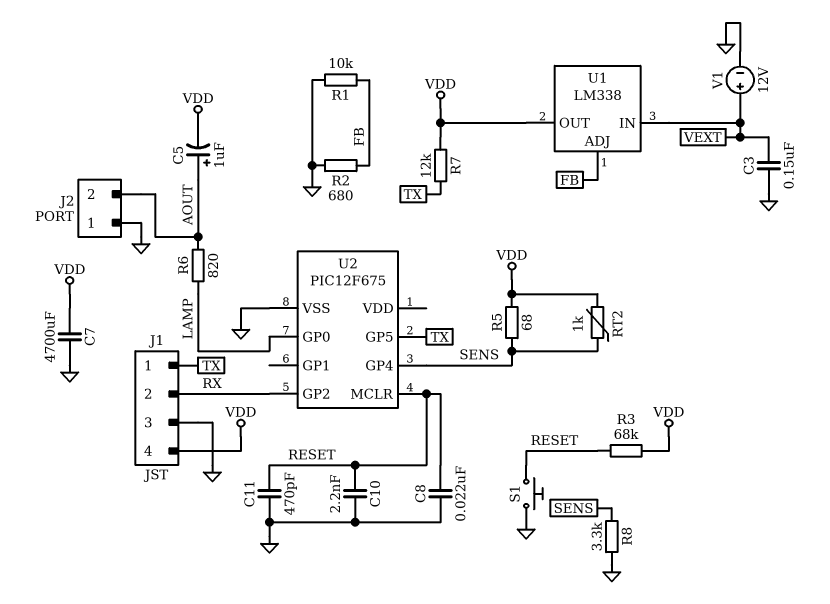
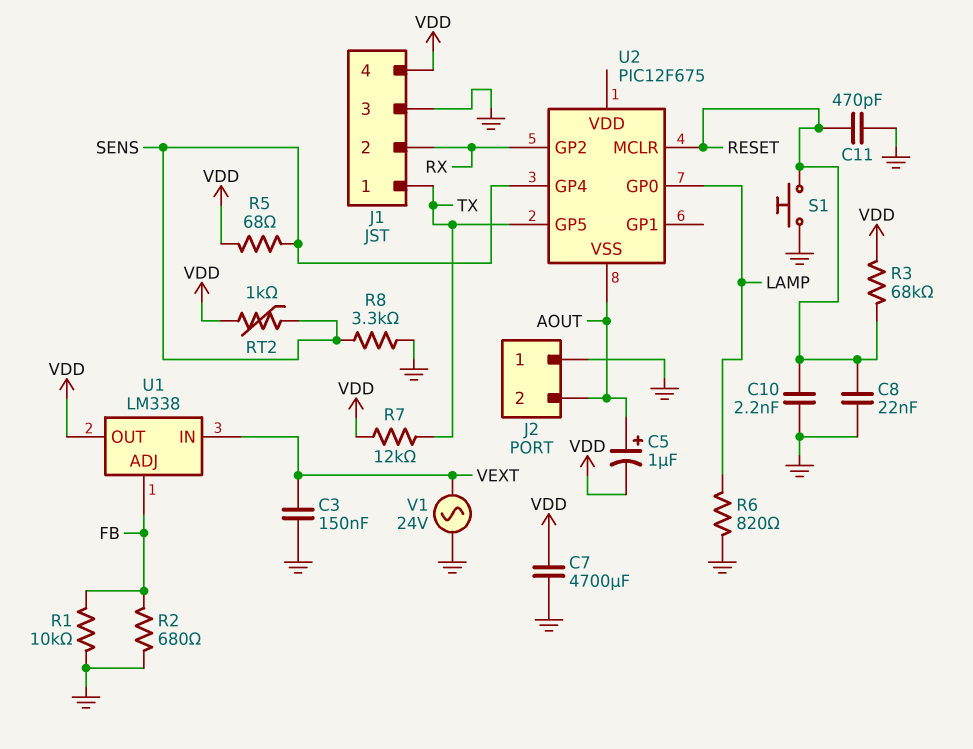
R6: 820 (AOUT, LAMP) -> 820 (GND, LAMP)
U2 pin VSS: GND -> AOUT
V1: 12V (plus VEXT, minus GND) -> AC 24V (GND, VEXT)

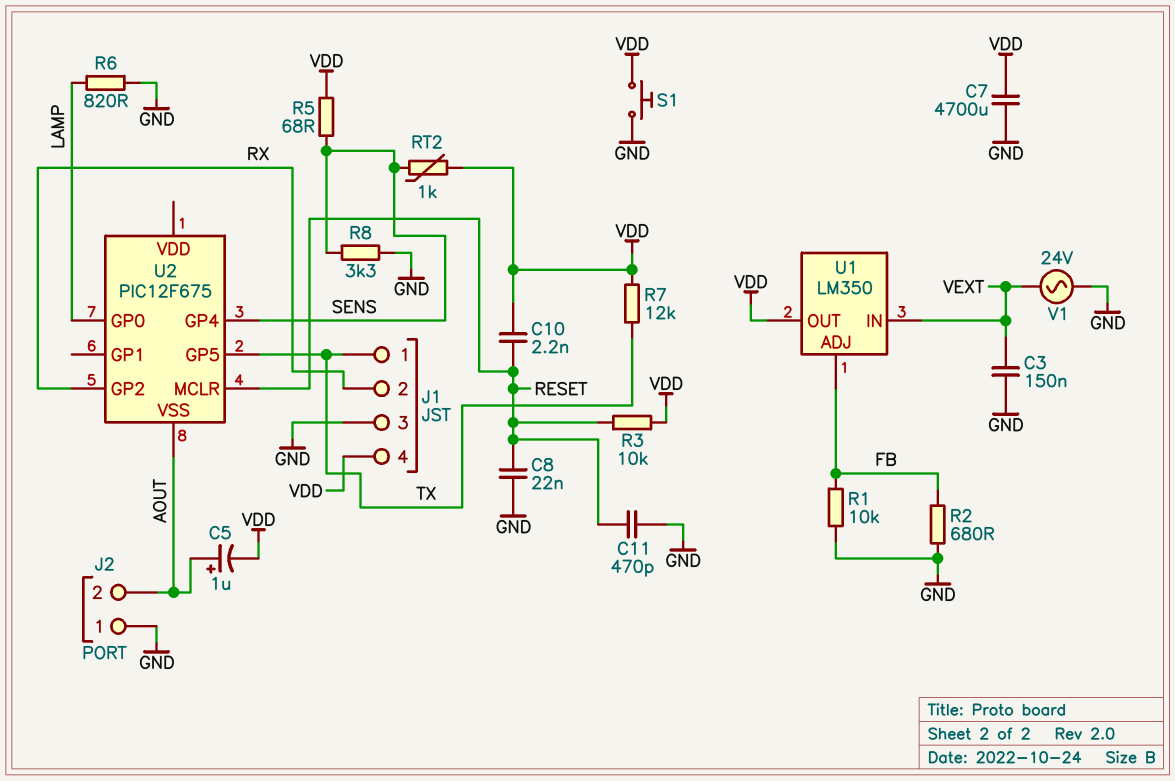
C10: 2.2nF (GND, RESET) -> 2.2nF (RESET, VDD)
R3: 68k (RESET, VDD) -> 10k (RESET, VDD)
S1: button (GND, RESET) -> button (GND, VDD)
U1: LM338 -> LM350

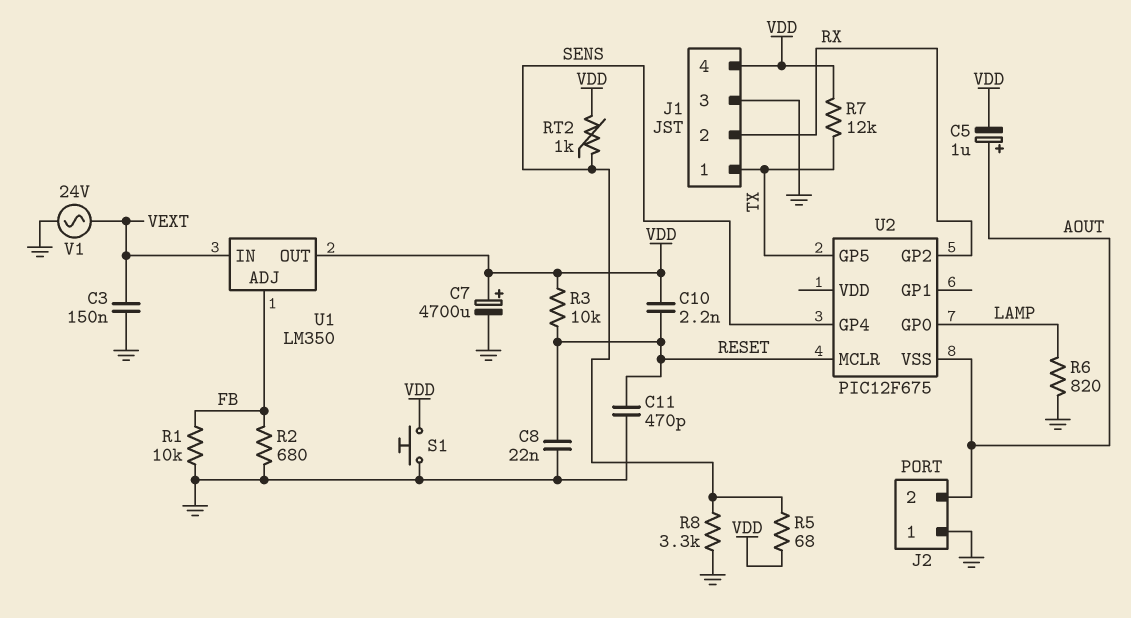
C7: 4700uF (GND, VDD) -> 4700uF (plus VDD, minus GND)

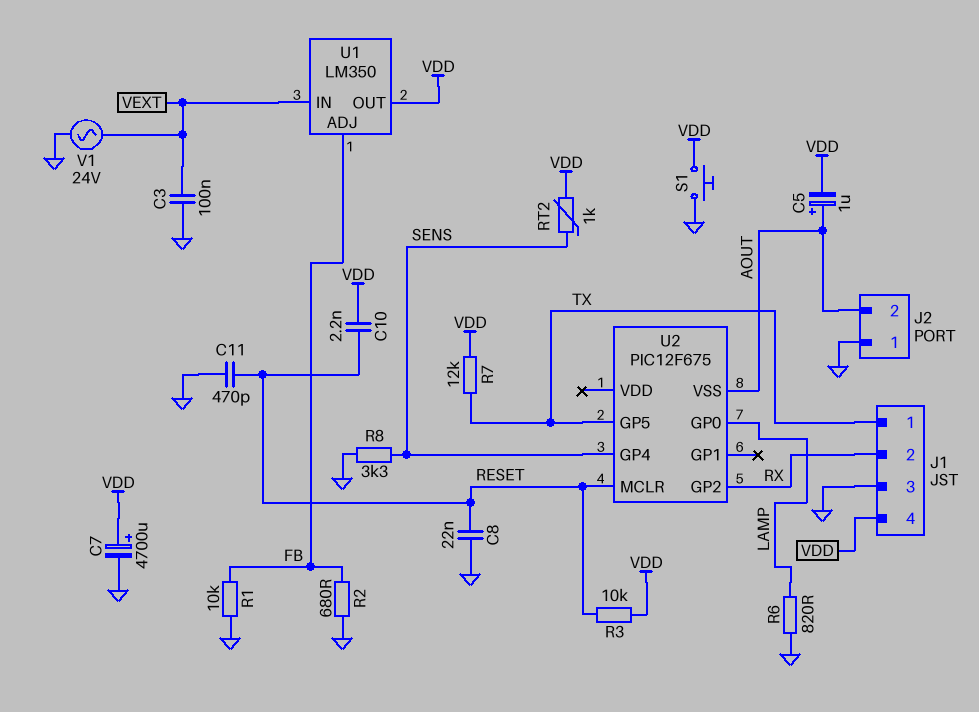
C3: 150nF (GND, VEXT) -> 100nF (GND, VEXT)
R5: 68 (SENS, VDD) -> none

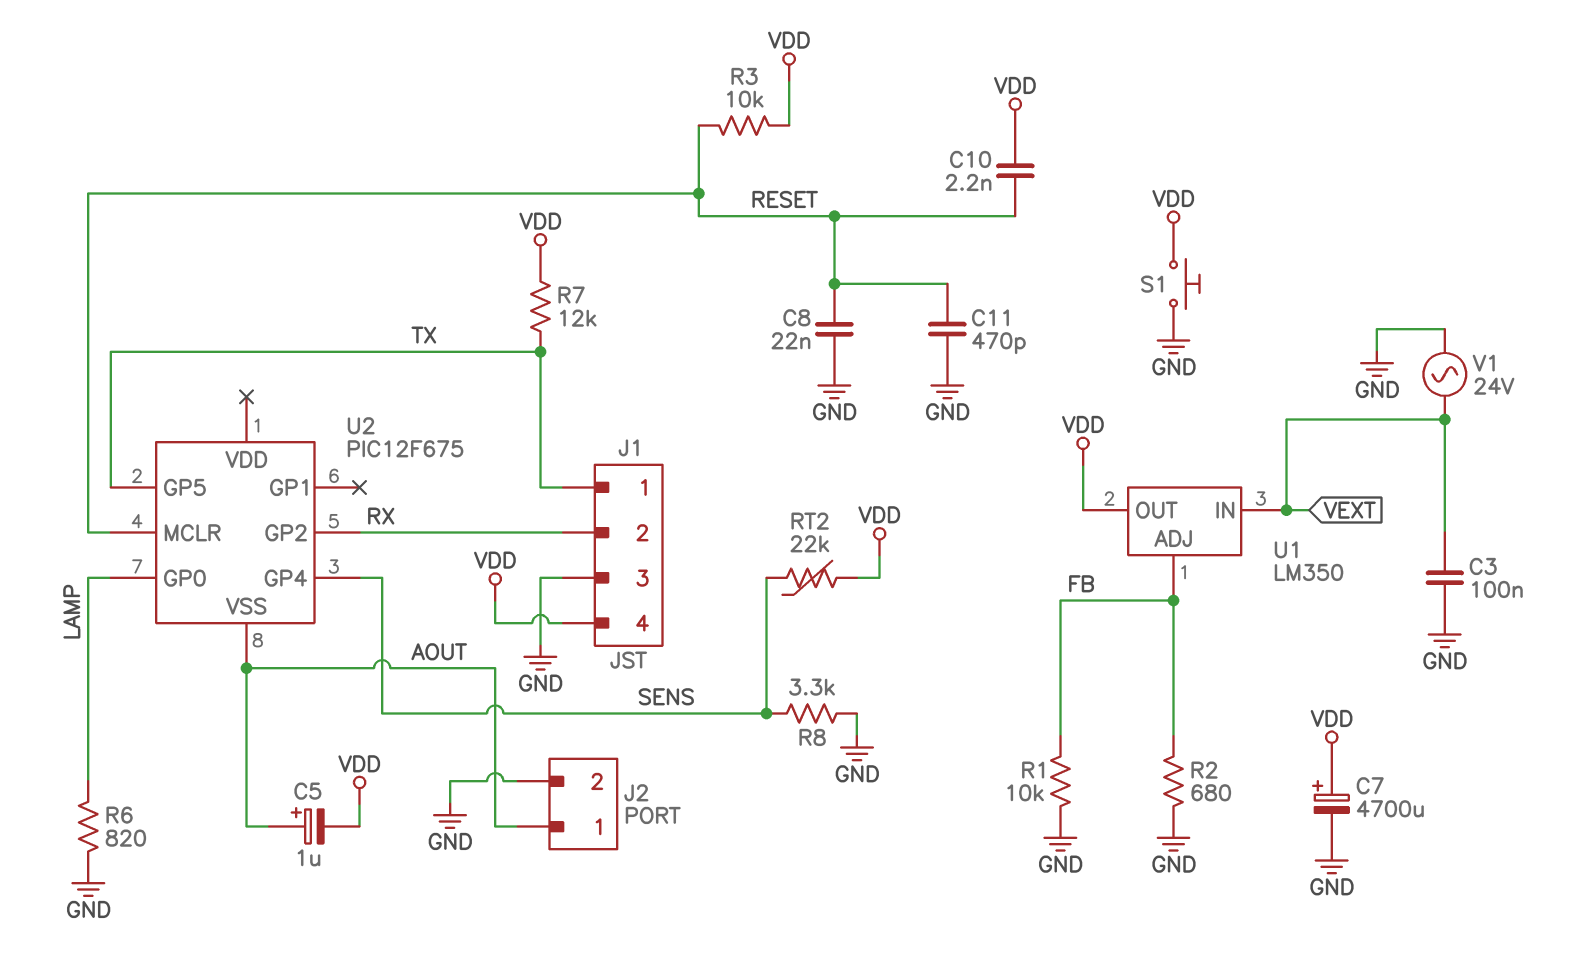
J2 pin 1: GND -> AOUT
J2 pin 2: AOUT -> GND
RT2: 1k (SENS, VDD) -> 22k (SENS, VDD)

